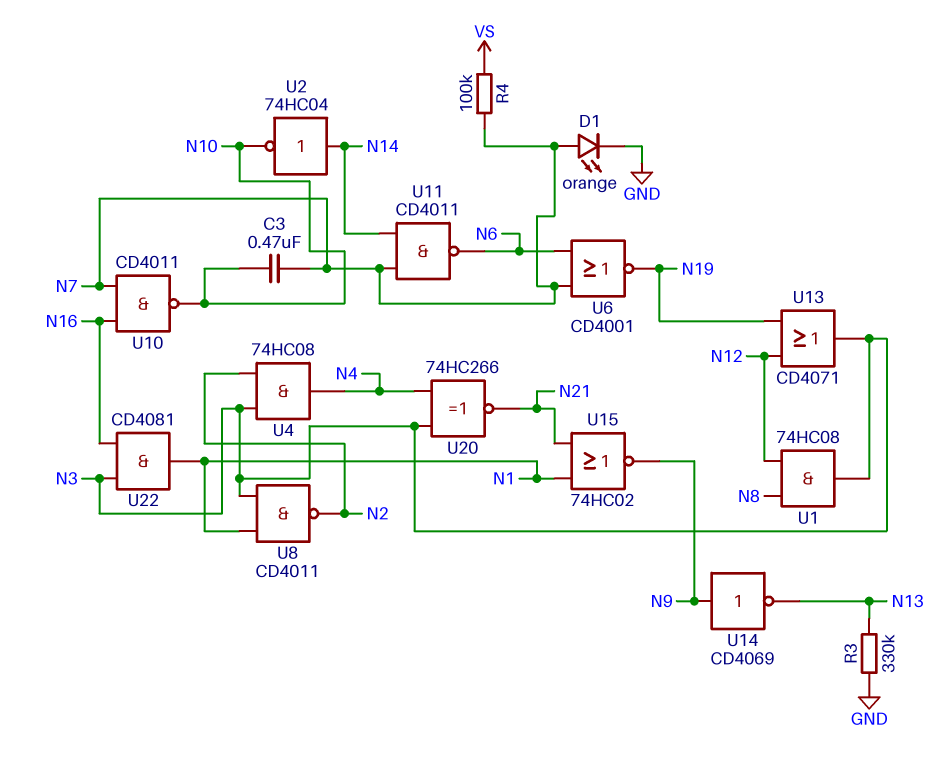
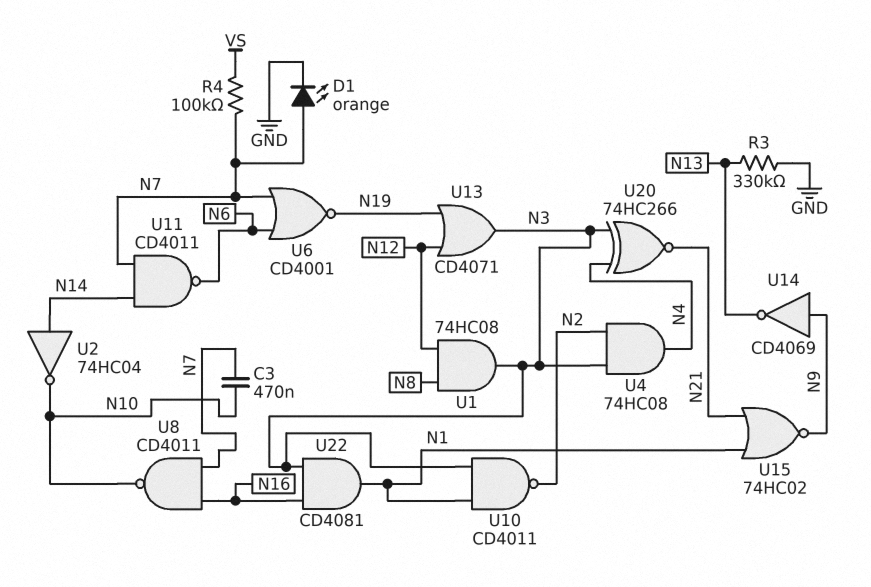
U8: NAND CD4011 (in N1, in N3, out N2) -> NAND CD4011 (in N7, in N16, out N10)
U10: NAND CD4011 (in N7, in N16, out N10) -> NAND CD4011 (in N1, in N3, out N2)

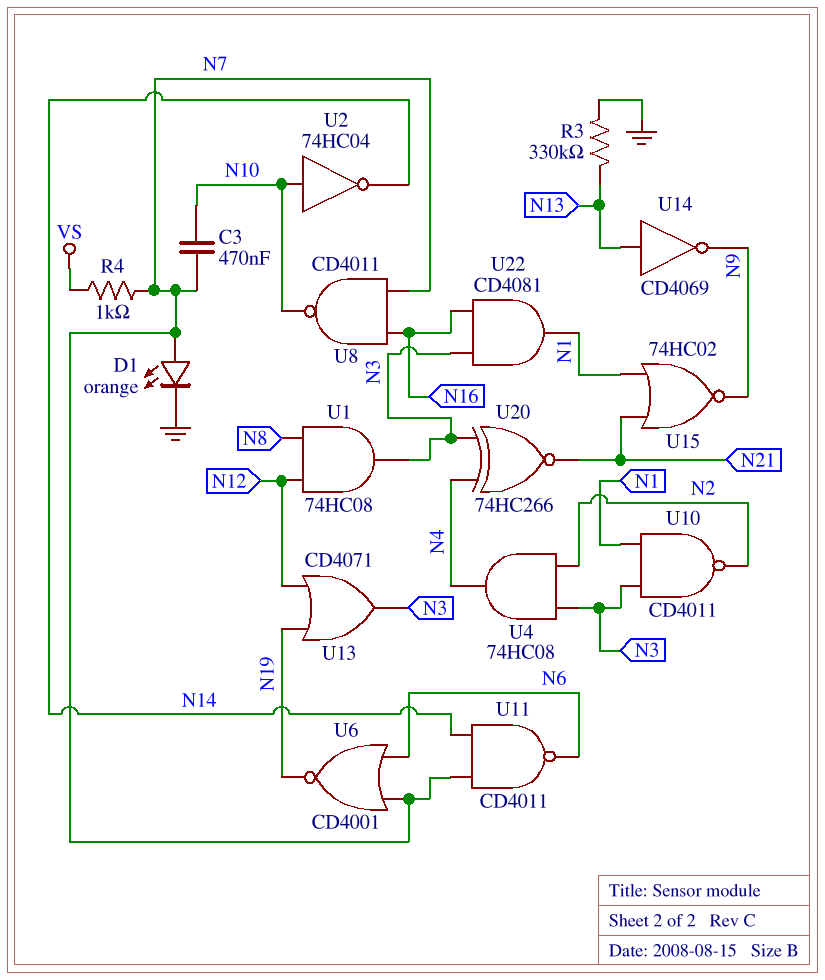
R4: 100k (N7, VS) -> 1k (N7, VS)
U2: NOT 74HC04 (in N14, out N10) -> NOT 74HC04 (in N10, out N14)
U14: NOT CD4069 (in N9, out N13) -> NOT CD4069 (in N13, out N9)

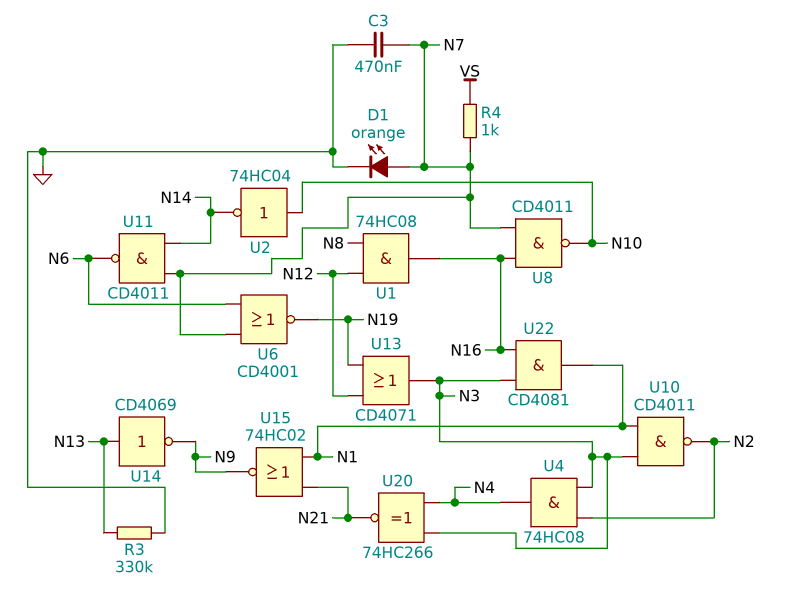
C3: 470nF (N7, N10) -> 470nF (GND, N7)
U1: AND 74HC08 (in N8, in N12, out N3) -> AND 74HC08 (in N8, in N12, out N16)

